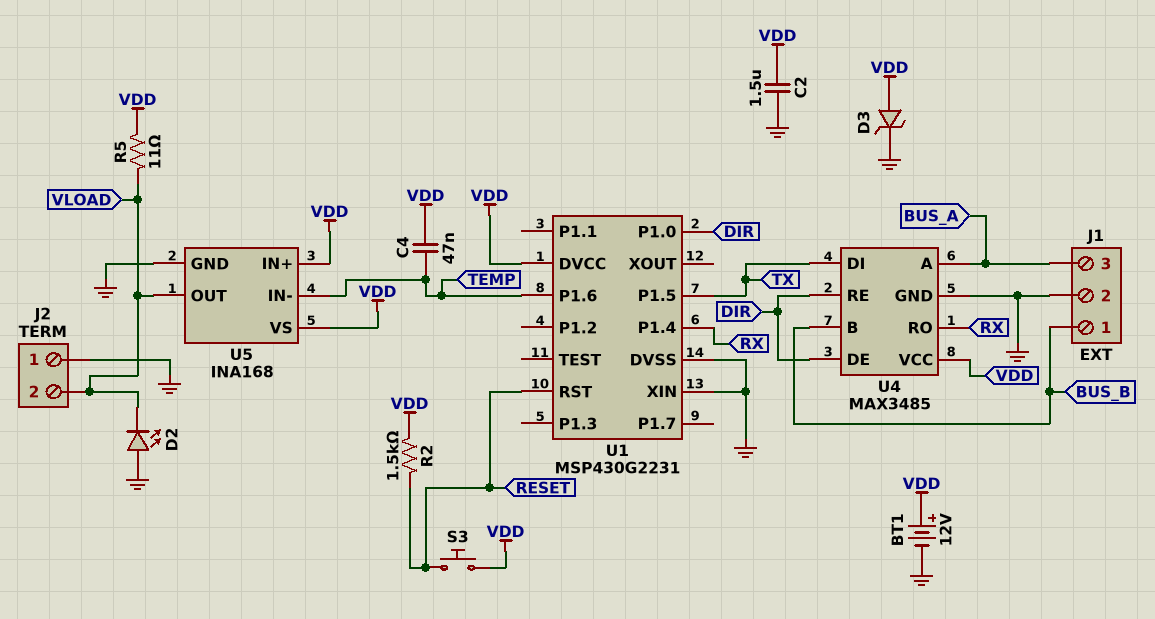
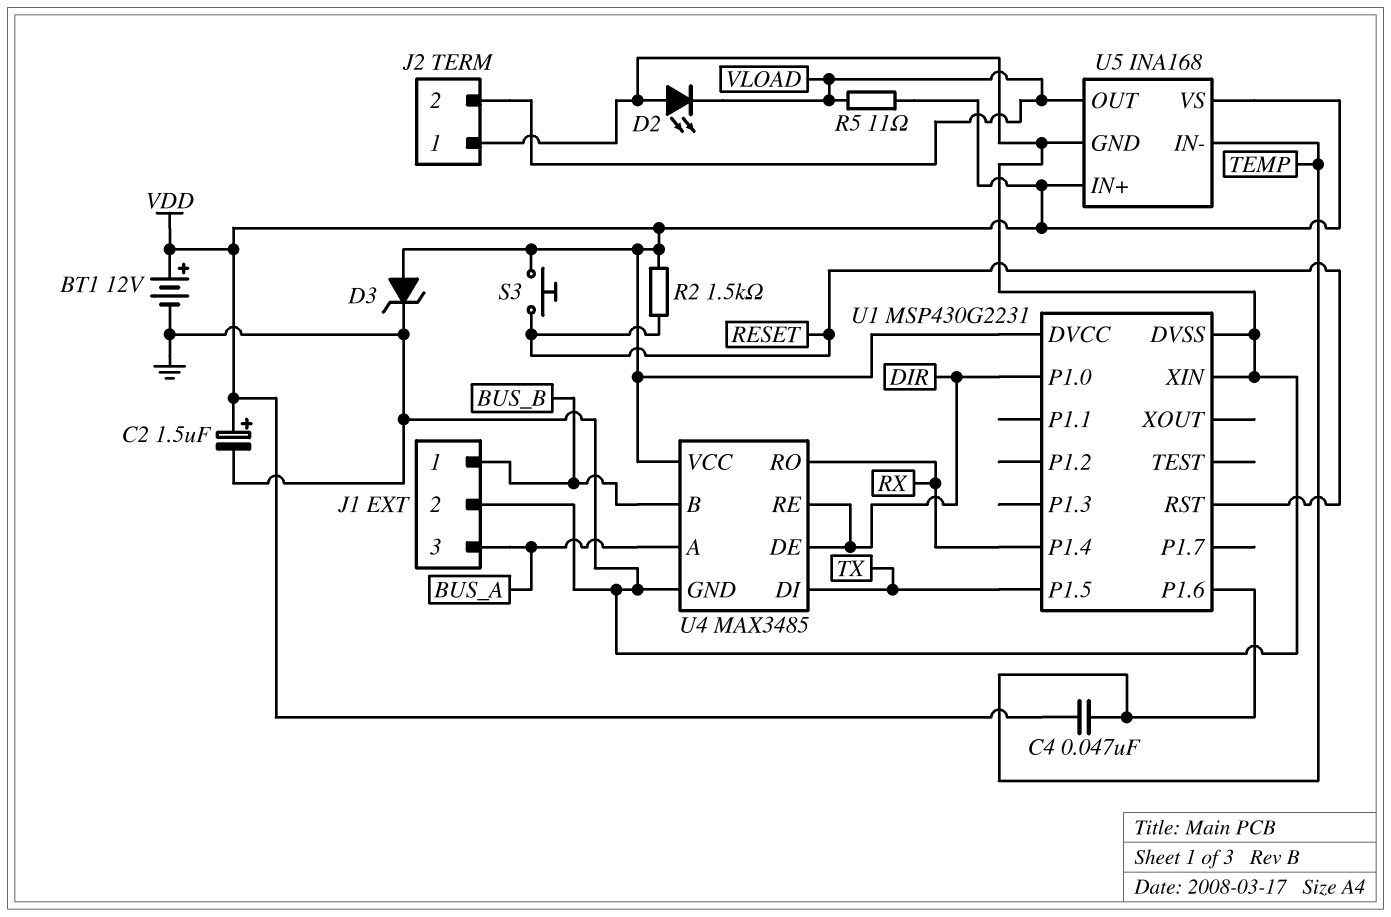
C2: 1.5uF (GND, VDD) -> 1.5uF (plus VDD, minus GND)

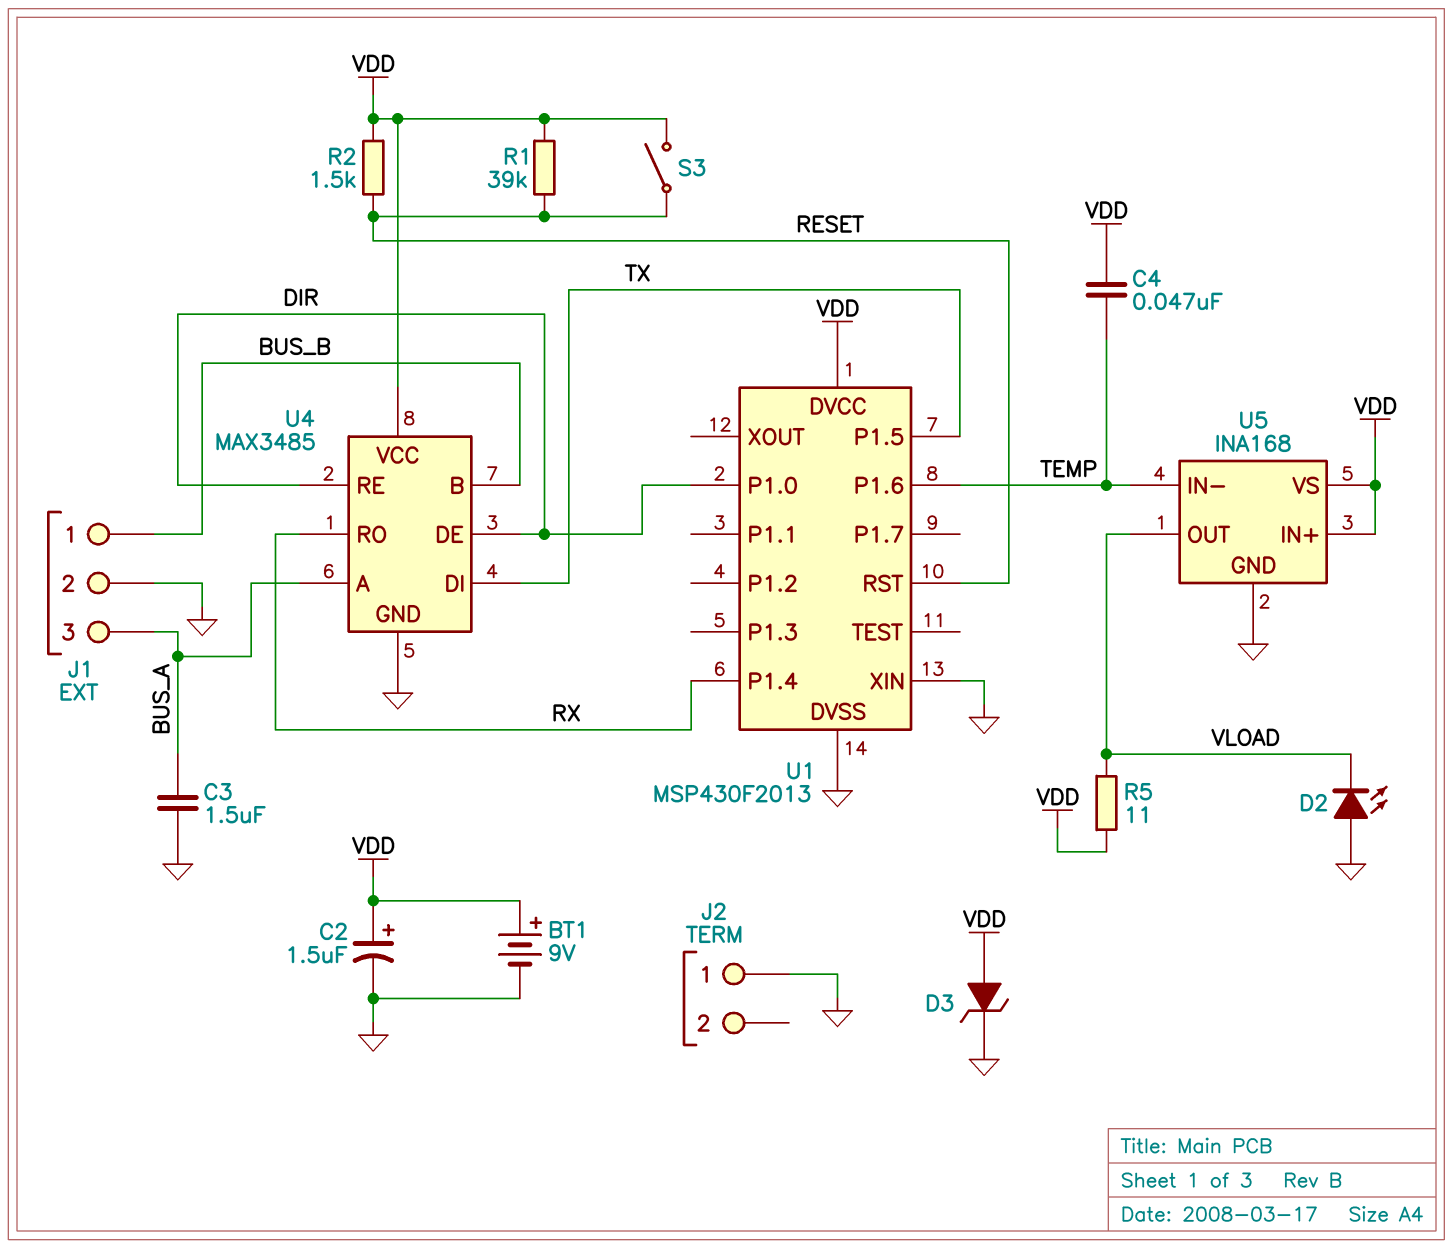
BT1: 12V (plus VDD, minus GND) -> 9V (plus VDD, minus GND)
C3: none -> 1.5uF (BUS_A, GND)
J2 pin 2: VLOAD -> none
R1: none -> 39k (RESET, VDD)
S3: button (RESET, VDD) -> switch (RESET, VDD)
U1: MSP430G2231 -> MSP430F2013

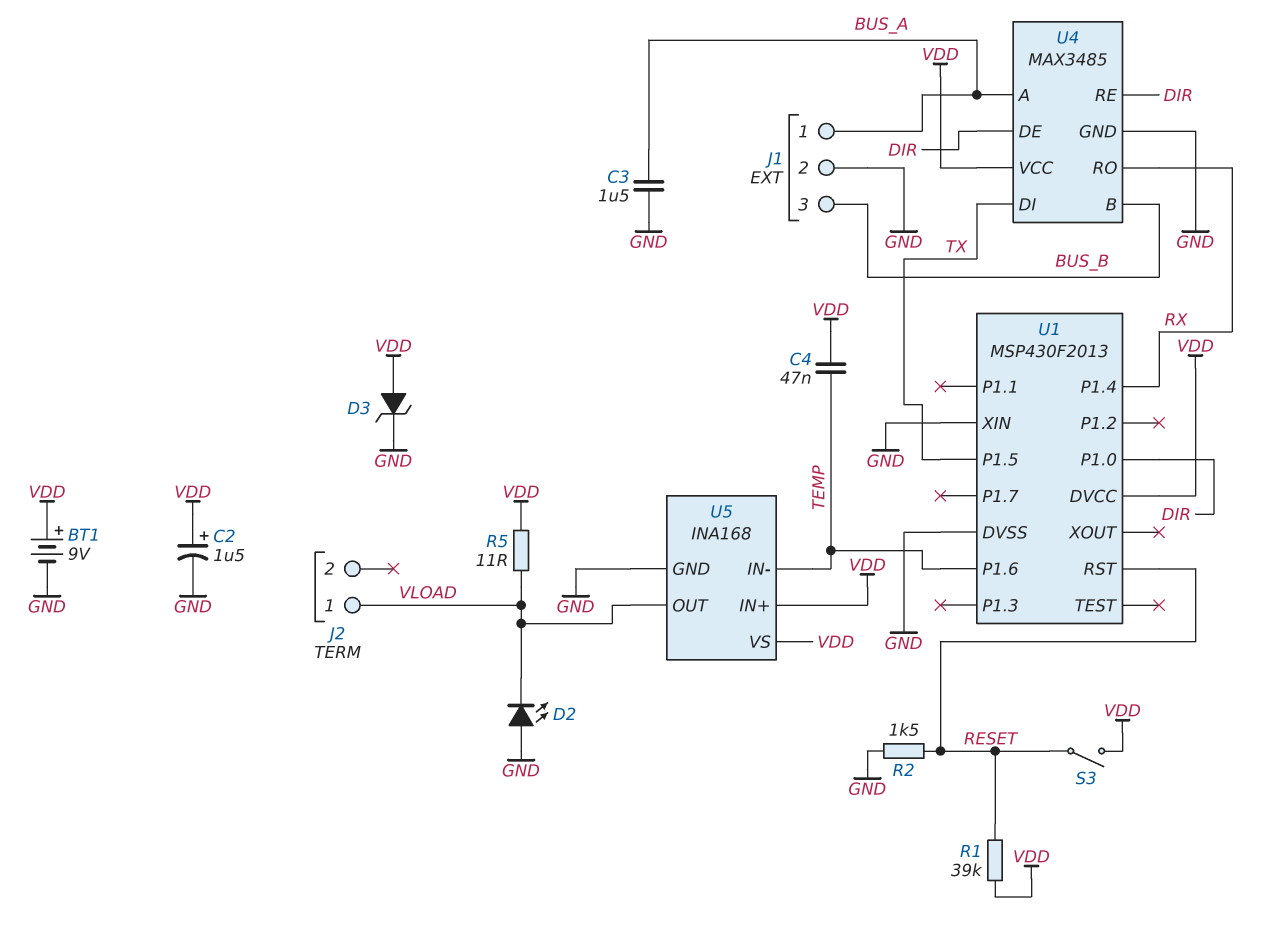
J1 pin 1: BUS_B -> BUS_A
J1 pin 3: BUS_A -> BUS_B
J2 pin 1: GND -> VLOAD
R2: 1.5k (RESET, VDD) -> 1.5k (GND, RESET)

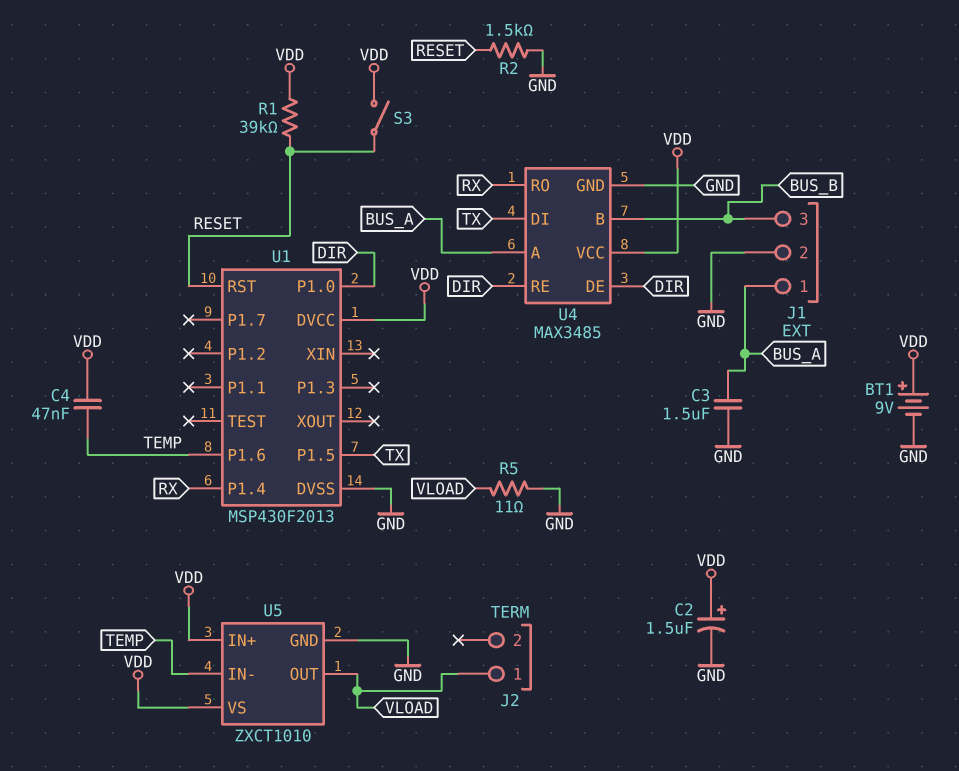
D2: LED (A GND, K VLOAD) -> none
D3: zener (A VDD, K GND) -> none
R5: 11 (VDD, VLOAD) -> 11 (GND, VLOAD)
U1 pin XIN: GND -> none
U5: INA168 -> ZXCT1010

